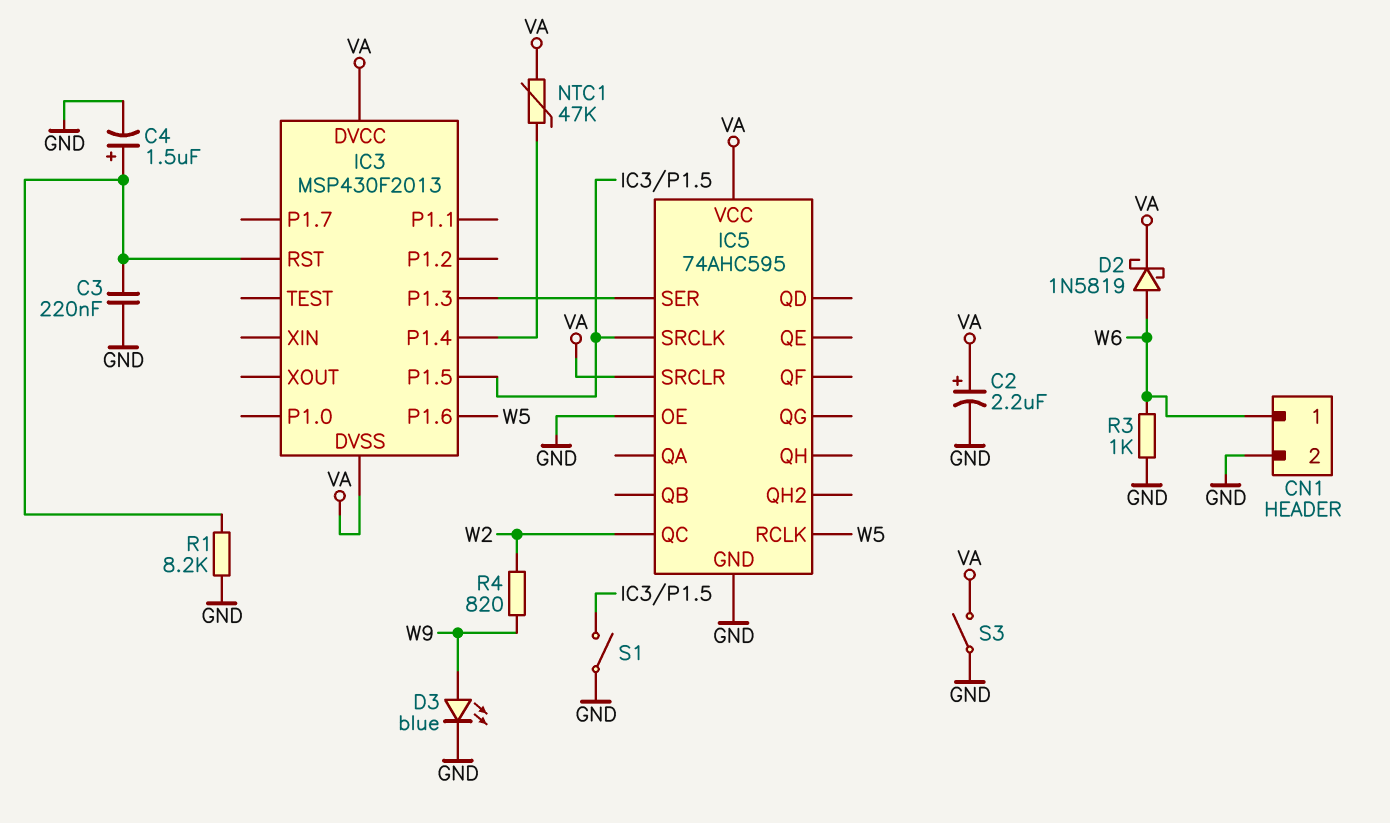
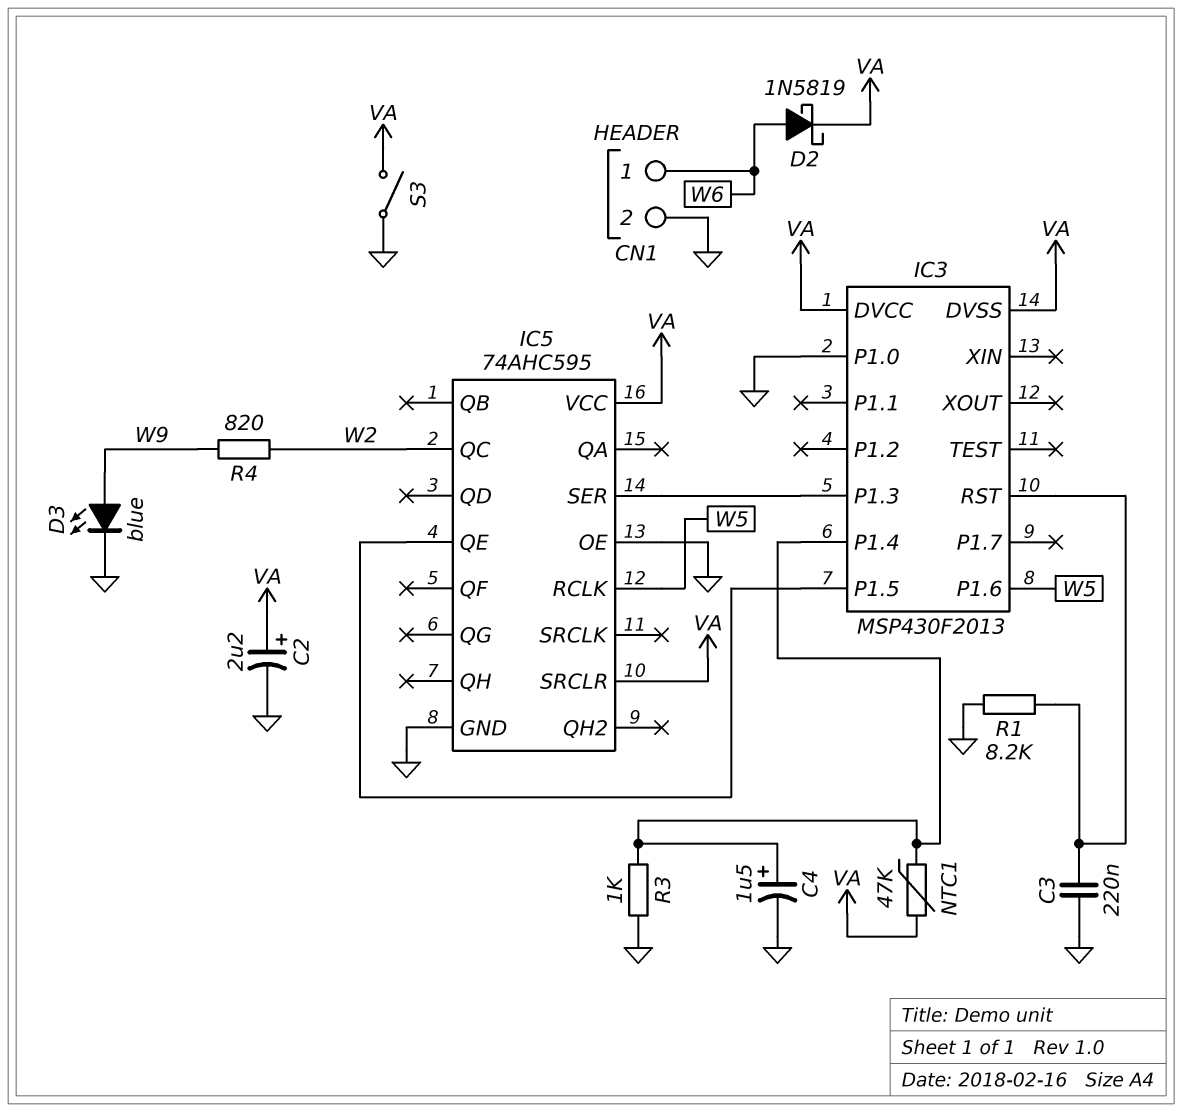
C4: 1.5uF (plus IC3/RST, minus GND) -> 1.5uF (plus IC3/P1.4, minus GND)
IC3 pin P1.0: none -> GND
IC5 pin QE: none -> IC3/P1.5
IC5 pin SRCLK: IC3/P1.5 -> none
R3: 1k (GND, W6) -> 1k (GND, IC3/P1.4)
S1: switch (GND, IC3/P1.5) -> none

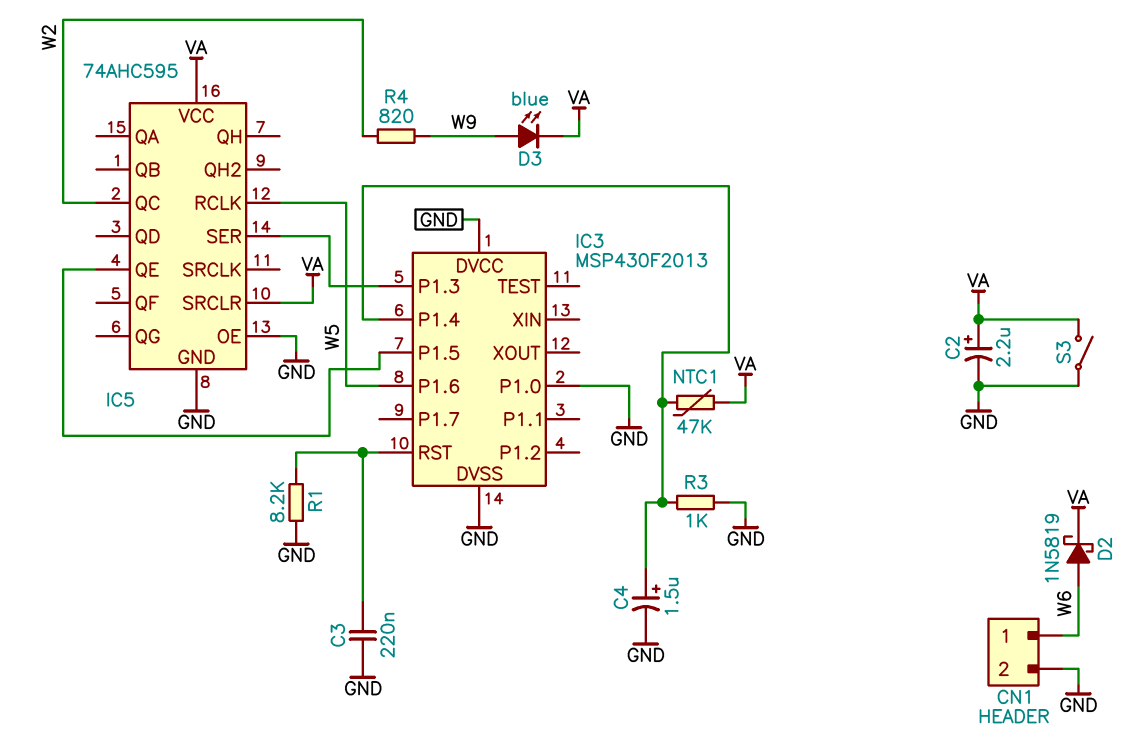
D3: LED blue (A W9, K GND) -> LED blue (A W9, K VA)
IC3 pin DVCC: VA -> GND
IC3 pin DVSS: VA -> GND

